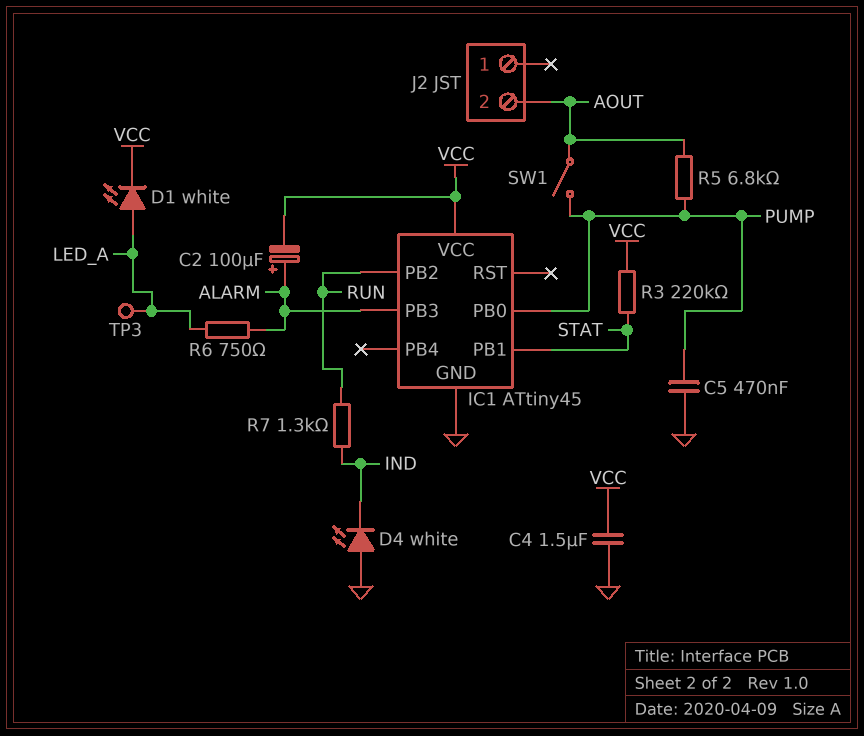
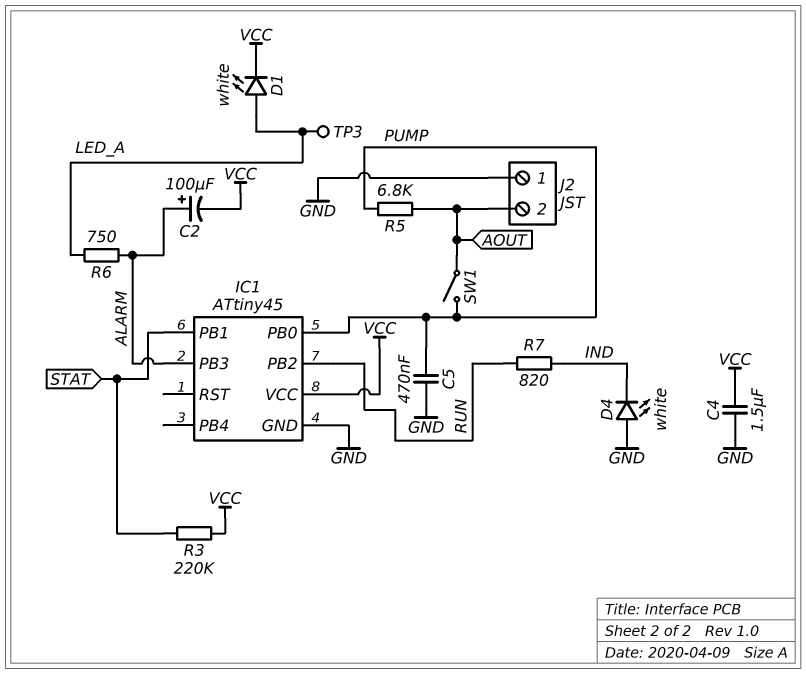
J2 pin 1: none -> GND
R7: 1.3k (IND, RUN) -> 820 (IND, RUN)

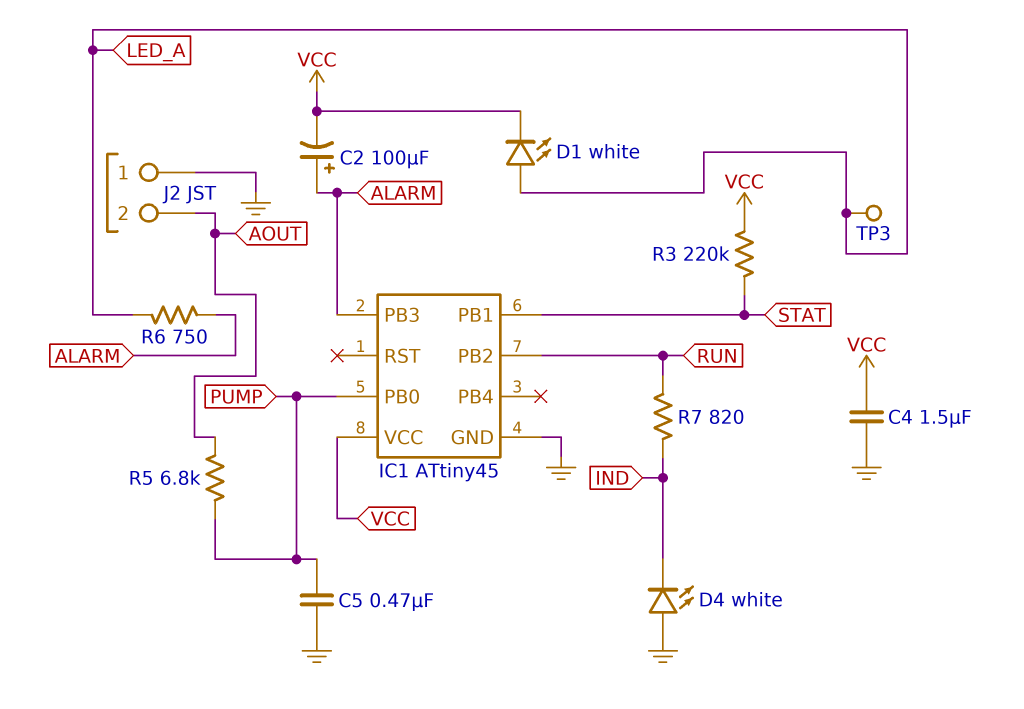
SW1: switch (AOUT, PUMP) -> none

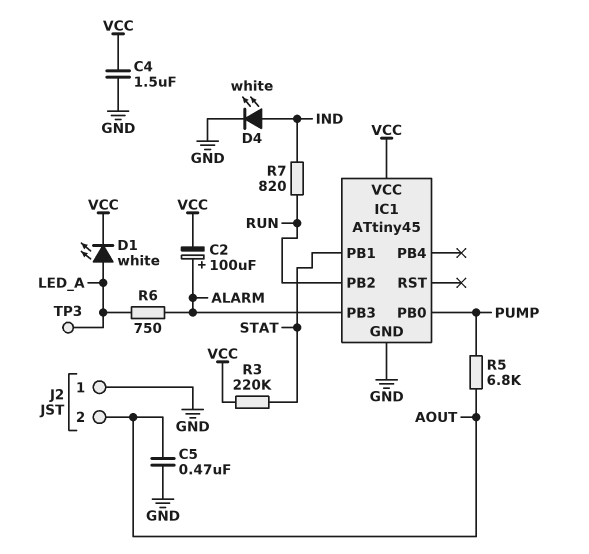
C5: 470nF (GND, PUMP) -> 470nF (AOUT, GND)
D4: LED white (A GND, K IND) -> LED white (A IND, K GND)

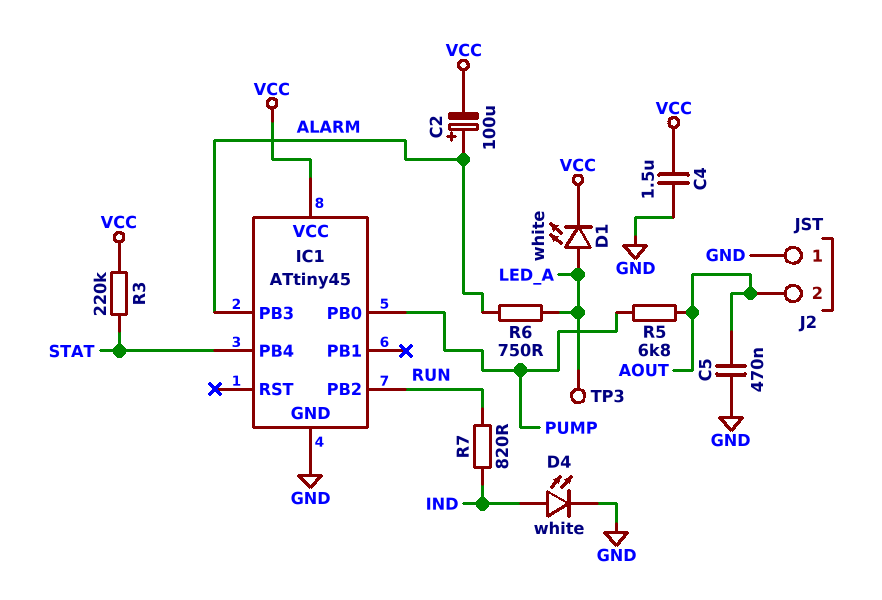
IC1 pin PB1: STAT -> none
IC1 pin PB4: none -> STAT

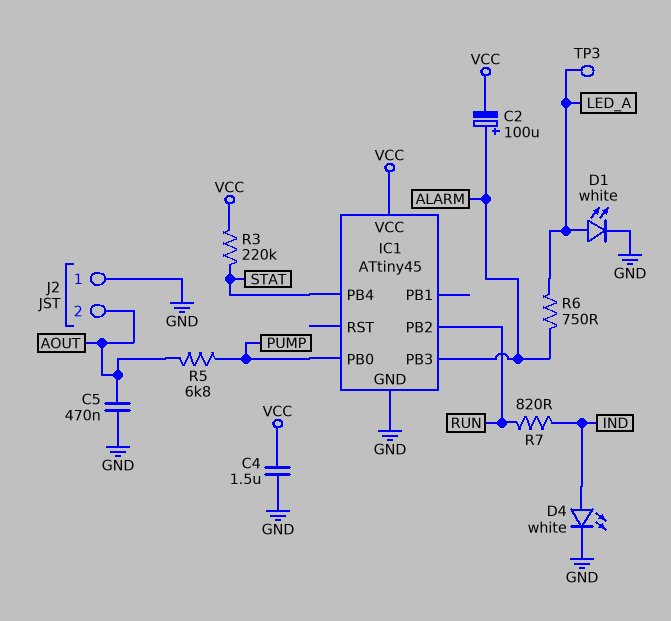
D1: LED white (A LED_A, K VCC) -> LED white (A LED_A, K GND)

